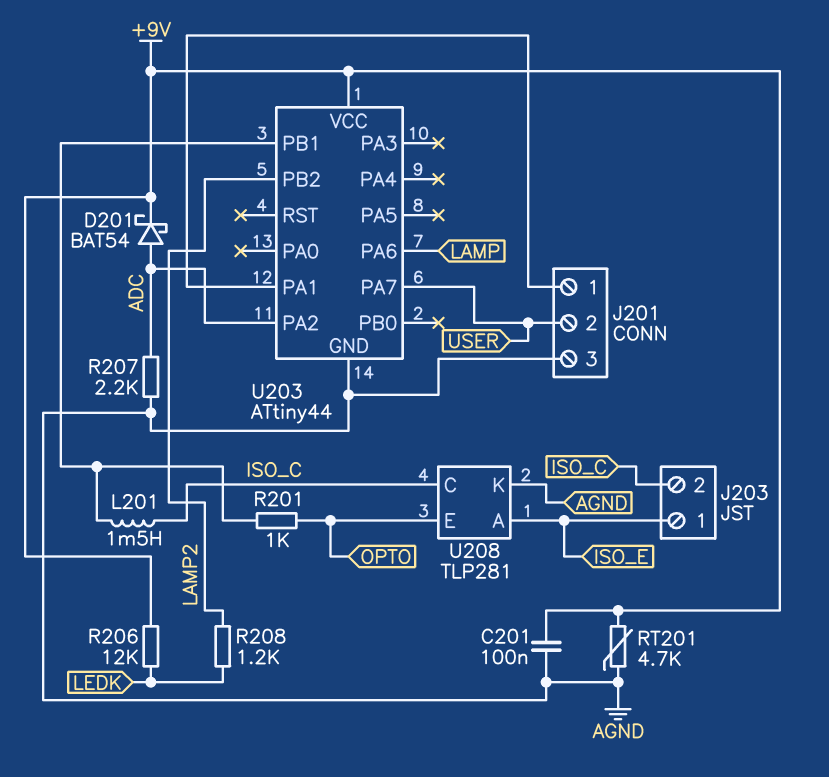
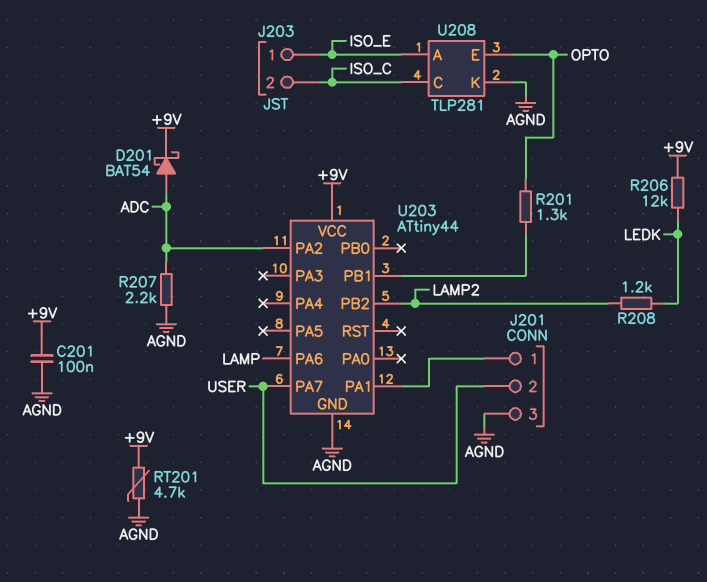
L201: 1.5mH (ISO_C, U203/PB1) -> none
R201: 1k (OPTO, U203/PB1) -> 1.3k (OPTO, U203/PB1)

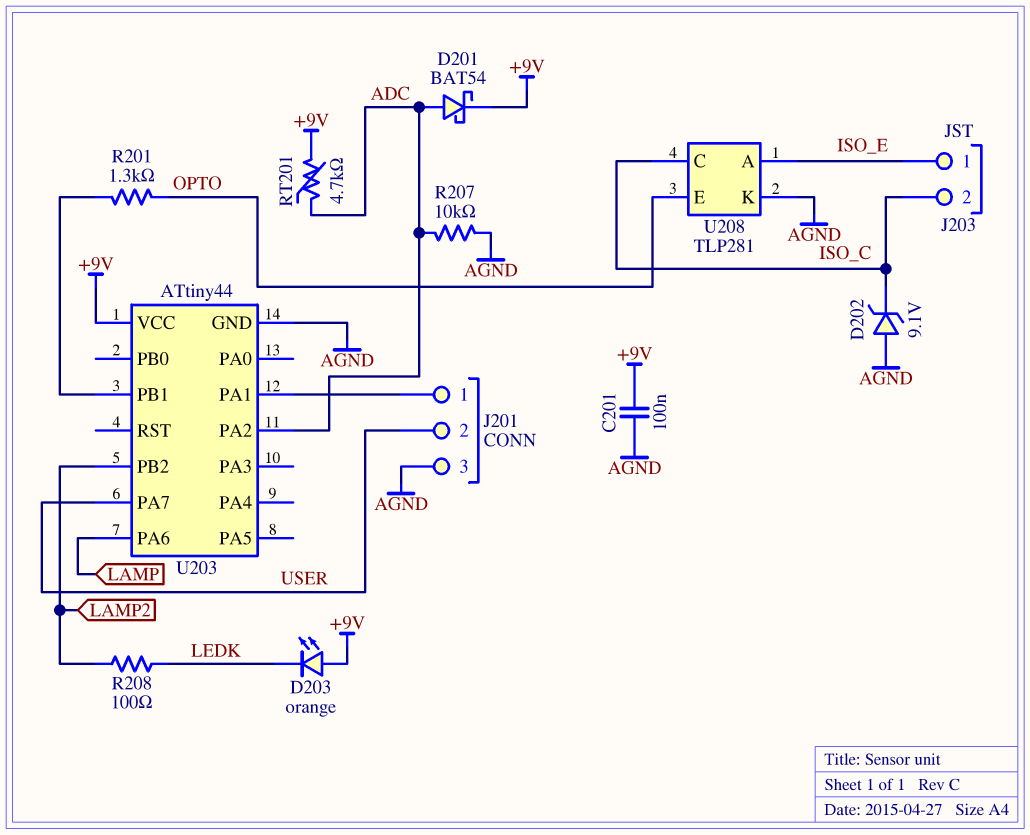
D202: none -> zener 9.1V (A AGND, K ISO_C)
D203: none -> LED orange (A +9V, K LEDK)
R206: 12k (+9V, LEDK) -> none
R207: 2.2k (ADC, AGND) -> 10k (ADC, AGND)
R208: 1.2k (LAMP2, LEDK) -> 100 (LAMP2, LEDK)
RT201: 4.7k (+9V, AGND) -> 4.7k (+9V, ADC)

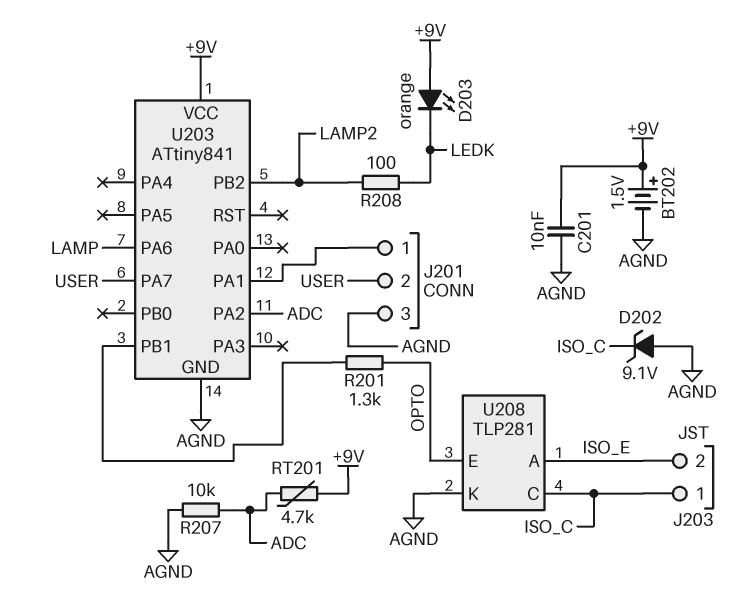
BT202: none -> 1.5V (plus +9V, minus AGND)
C201: 100nF (+9V, AGND) -> 10nF (+9V, AGND)
D201: schottky BAT54 (A ADC, K +9V) -> none
J203 pin 1: ISO_E -> ISO_C
J203 pin 2: ISO_C -> ISO_E
U203: ATtiny44 -> ATtiny841

